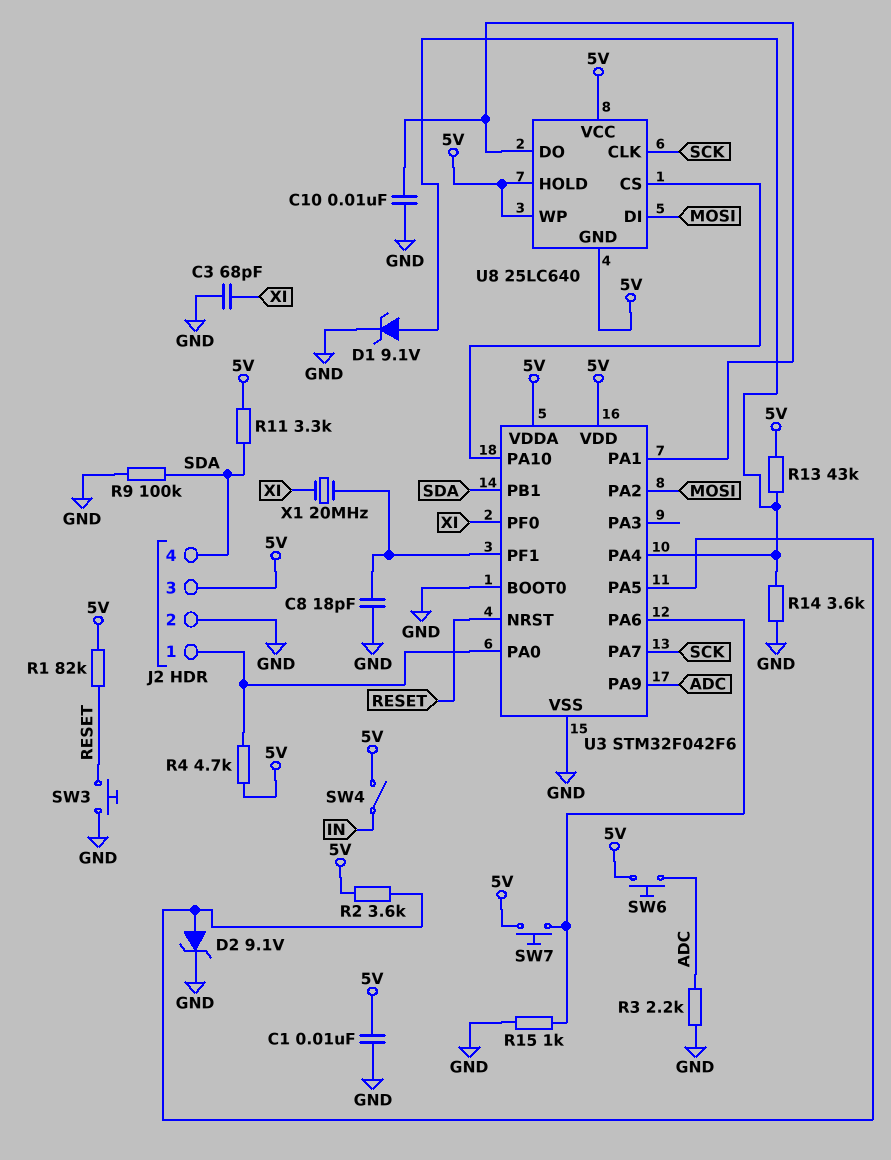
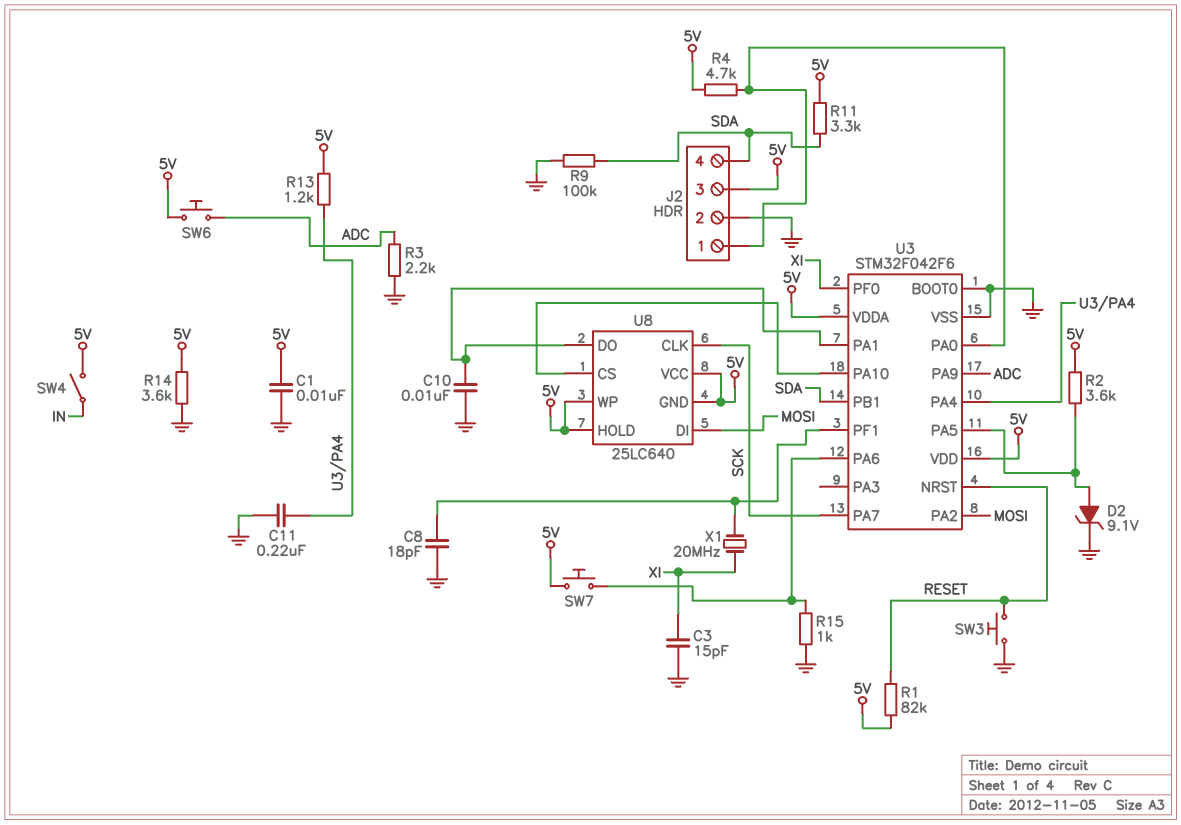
C3: 68pF (GND, XI) -> 15pF (GND, XI)
C11: none -> 220nF (GND, U3/PA4)
D1: zener 9.1V (A U3/PA4, K GND) -> none
R13: 43k (5V, U3/PA4) -> 1.2k (5V, U3/PA4)
R14: 3.6k (GND, U3/PA4) -> 3.6k (5V, GND)

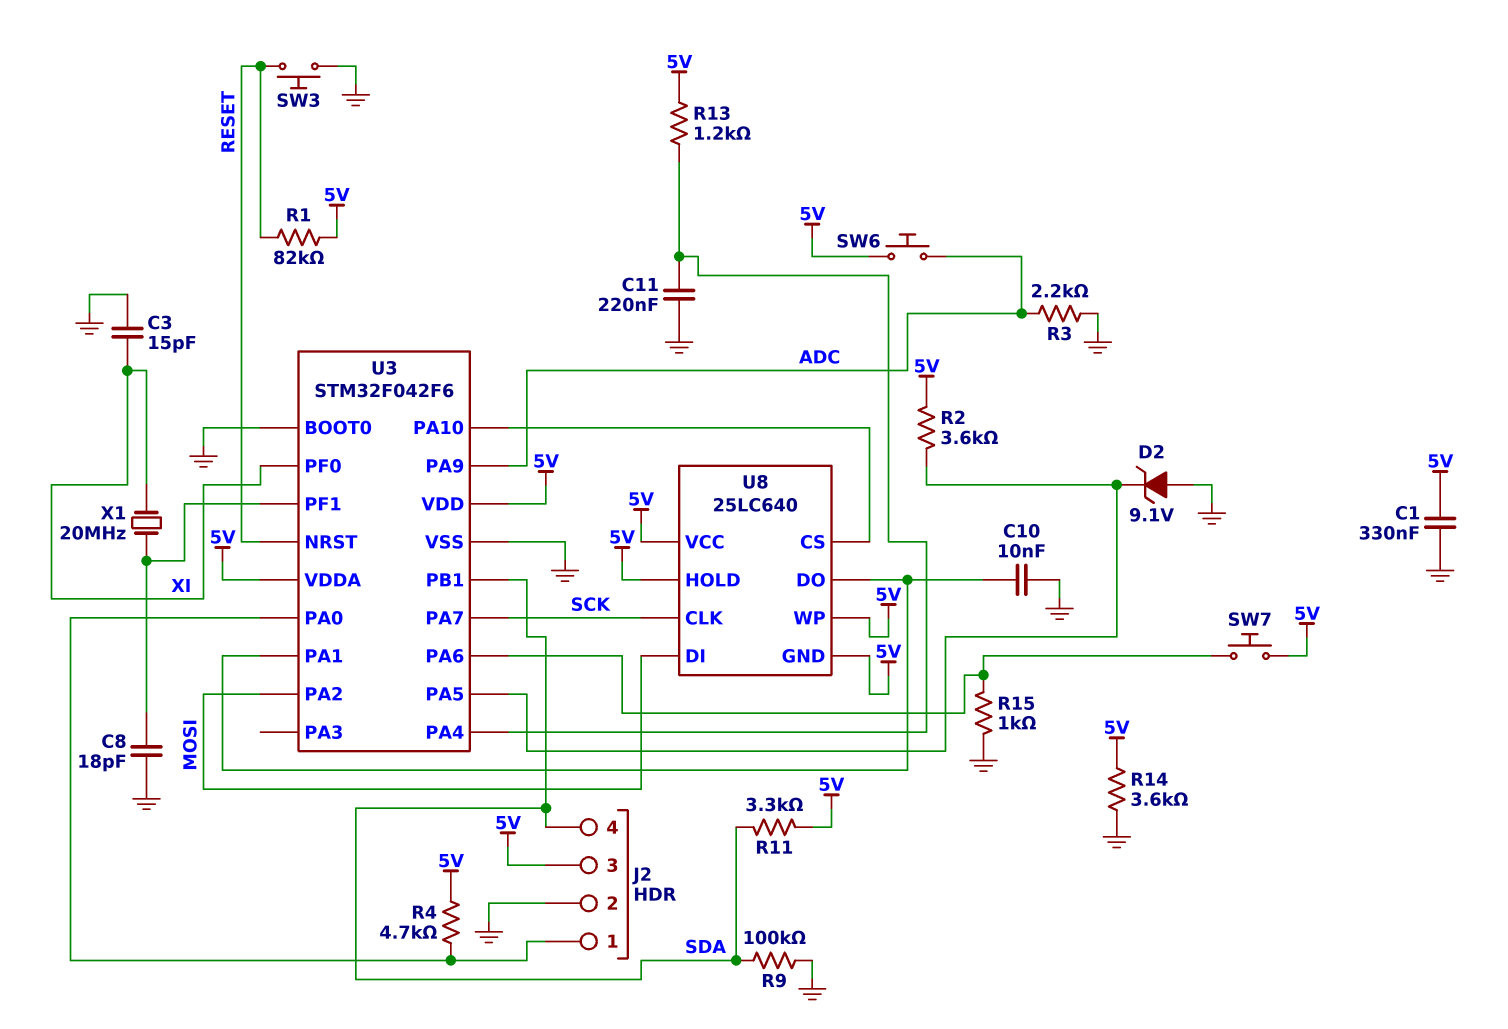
C1: 10nF (5V, GND) -> 330nF (5V, GND)
D2: zener 9.1V (A U3/PA5, K GND) -> zener 9.1V (A GND, K U3/PA5)
SW4: switch (5V, IN) -> none

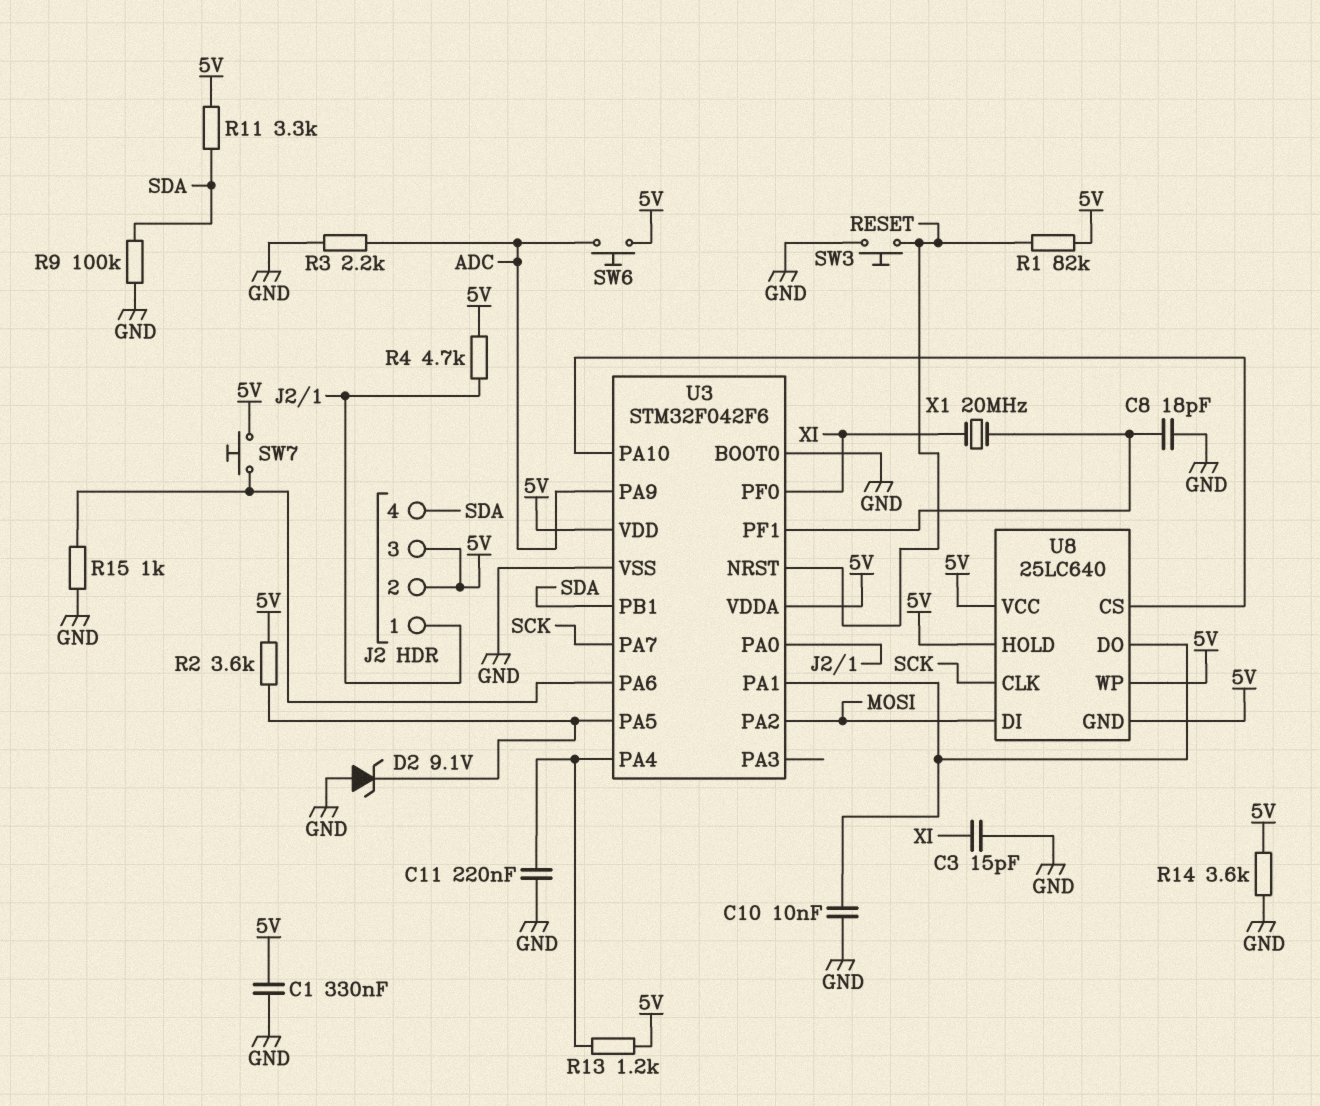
J2 pin 2: GND -> 5V

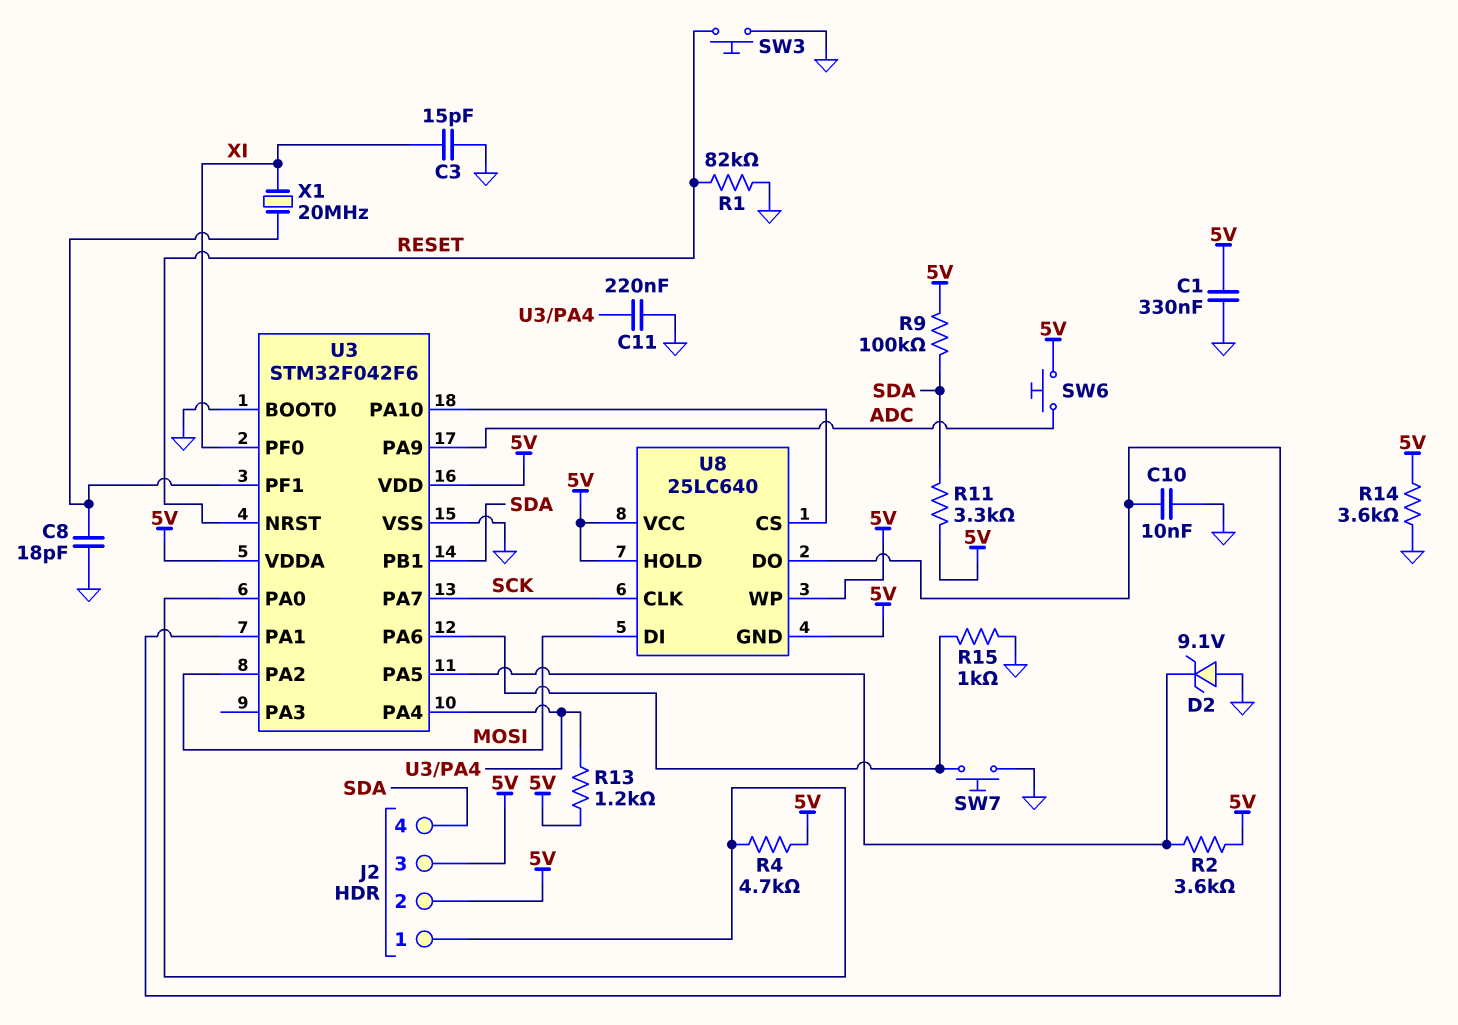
R1: 82k (5V, RESET) -> 82k (GND, RESET)
R3: 2.2k (ADC, GND) -> none
R9: 100k (GND, SDA) -> 100k (5V, SDA)
SW7: button (5V, U3/PA6) -> button (GND, U3/PA6)

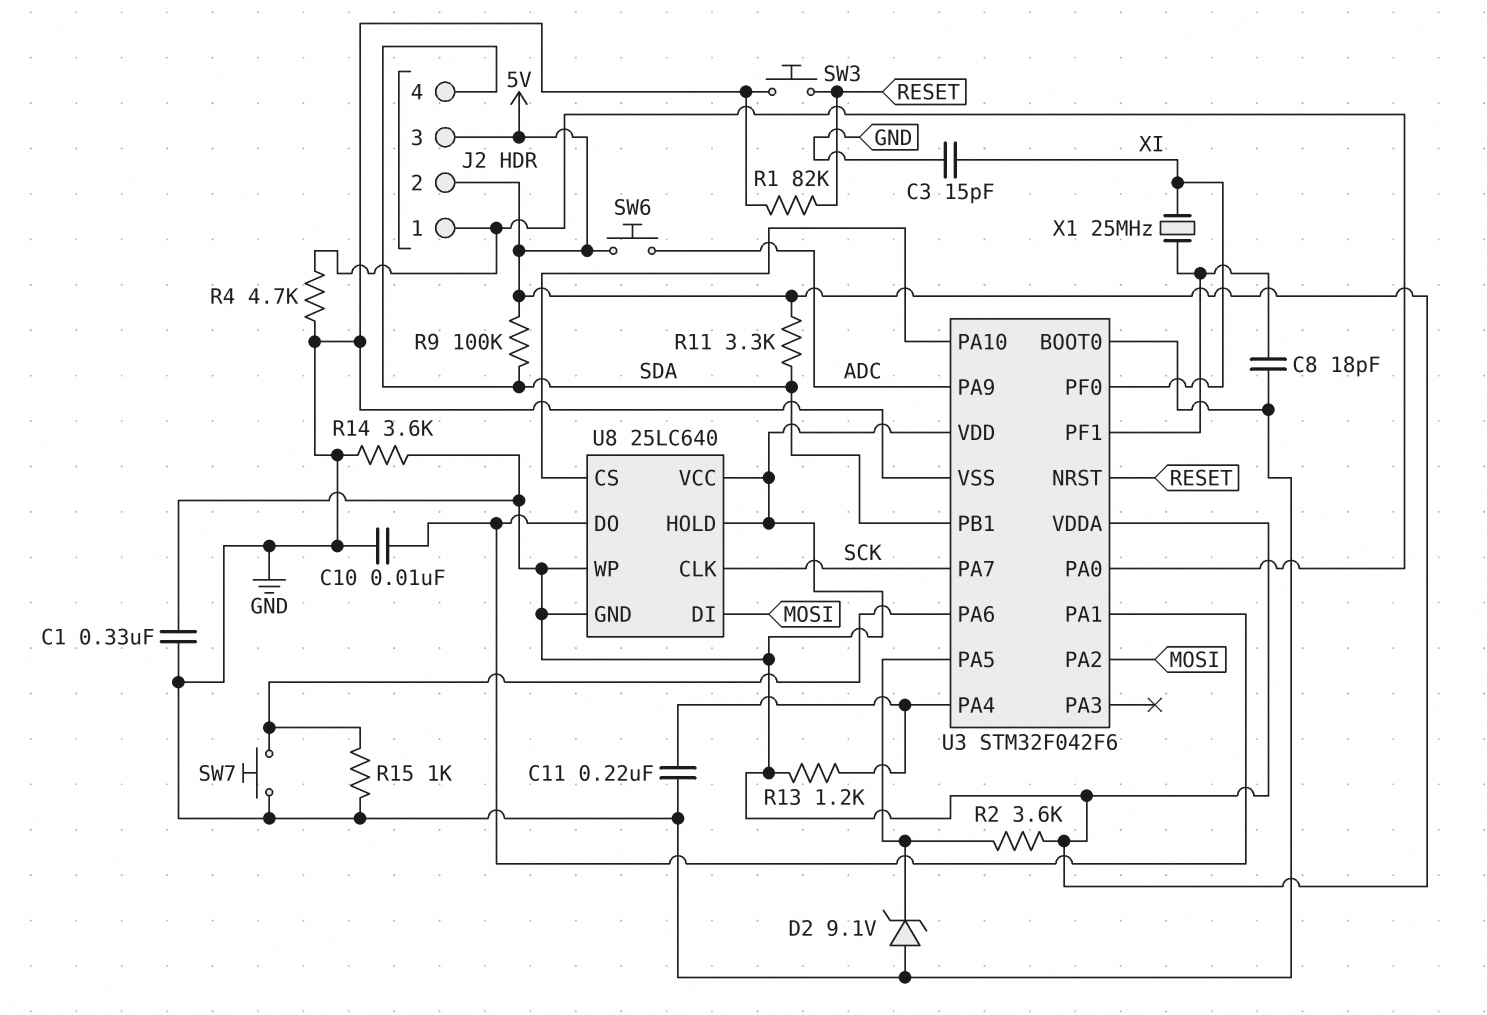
R4: 4.7k (5V, J2/1) -> 4.7k (GND, J2/1)
X1: 20MHz (U3/PF1, XI) -> 25MHz (U3/PF1, XI)

